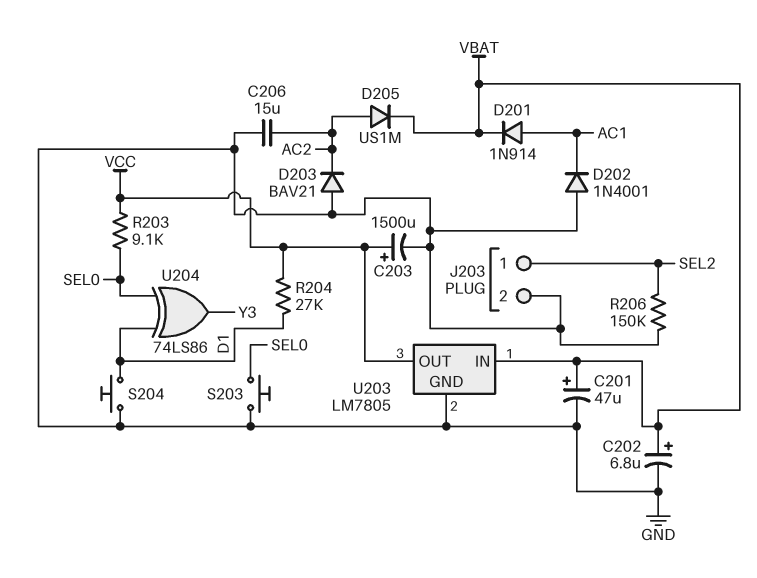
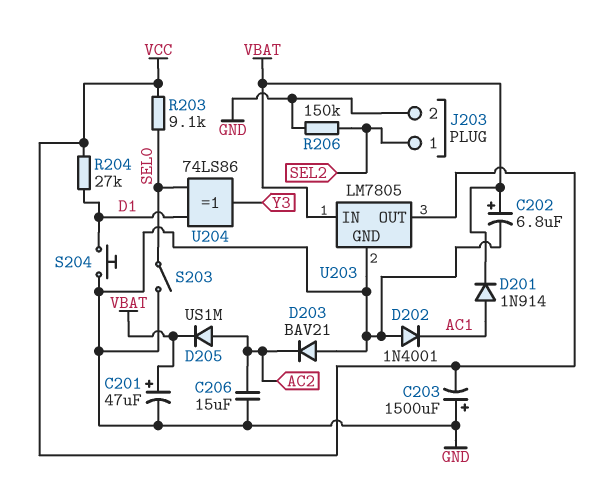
C203: 1500uF (plus VCC, minus GND) -> 1500uF (plus GND, minus VCC)
S203: button (GND, SEL0) -> switch (GND, SEL0)

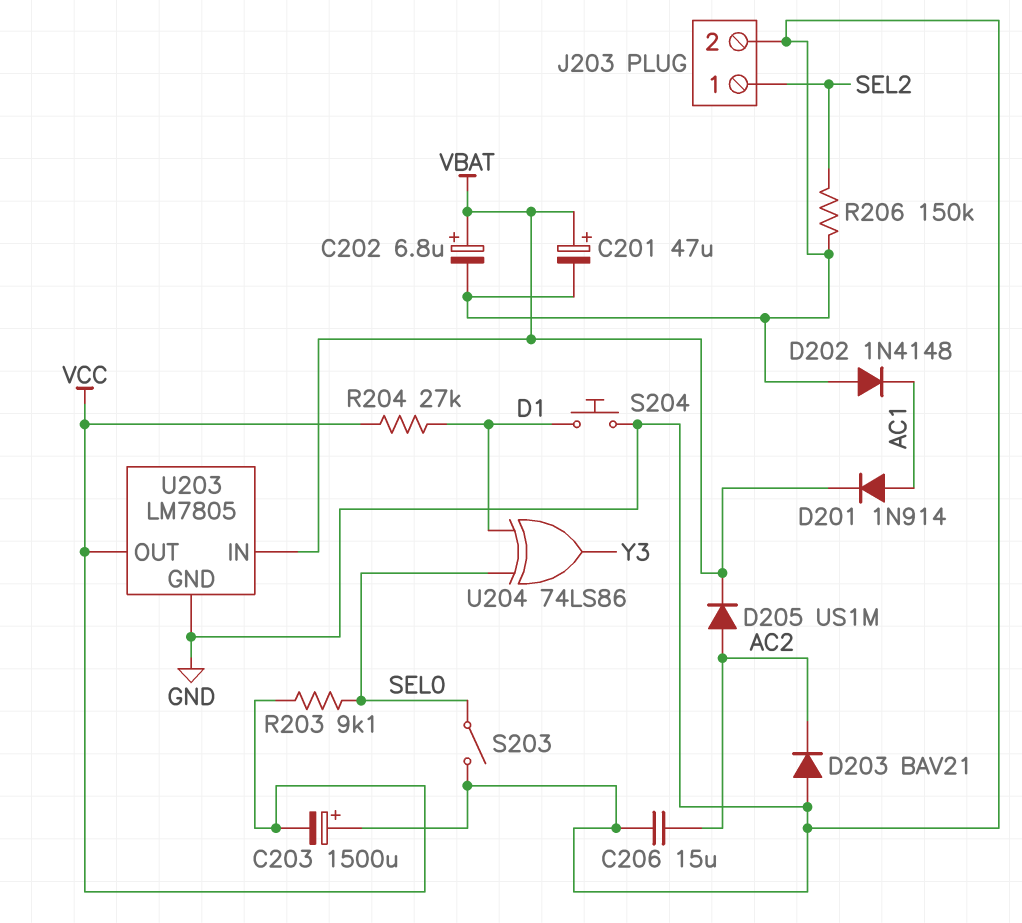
D202: diode 1N4001 (A GND, K AC1) -> diode 1N4148 (A GND, K AC1)

